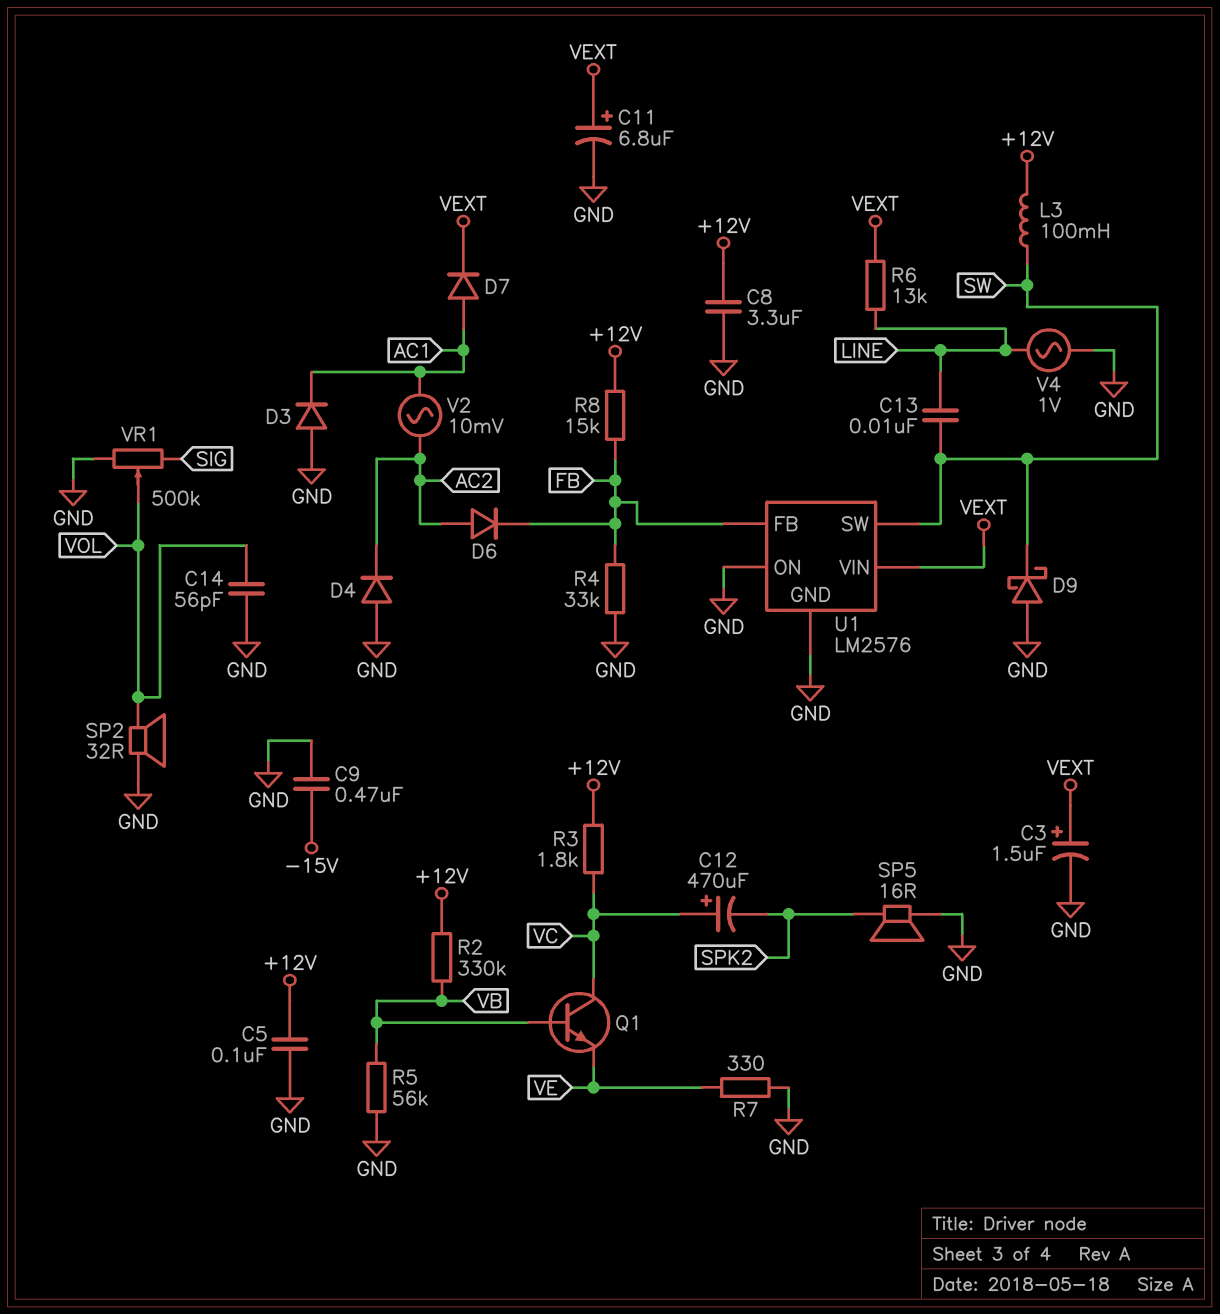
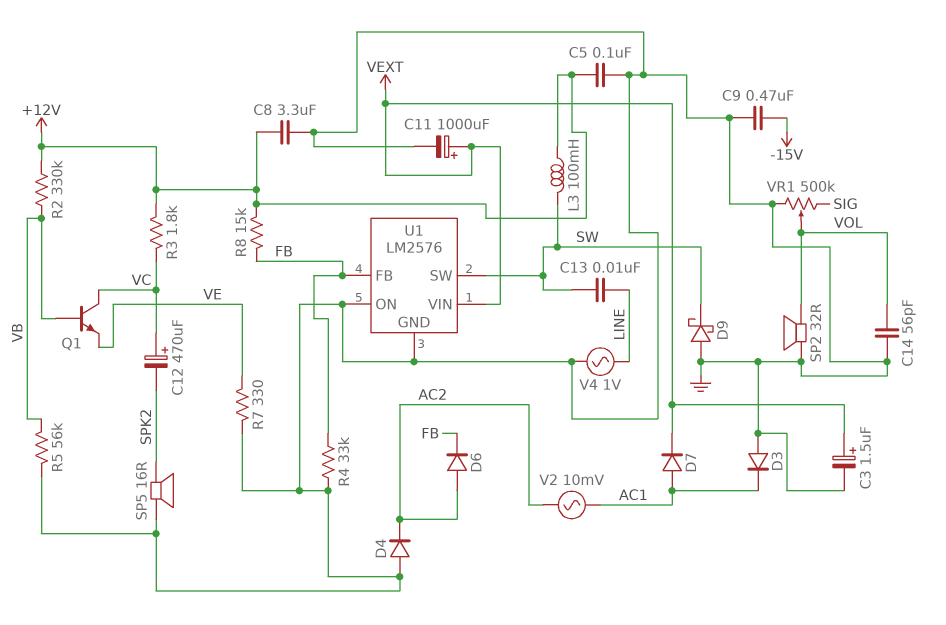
C11: 6.8uF (plus VEXT, minus GND) -> 1000uF (plus VEXT, minus GND)
R6: 13k (LINE, VEXT) -> none

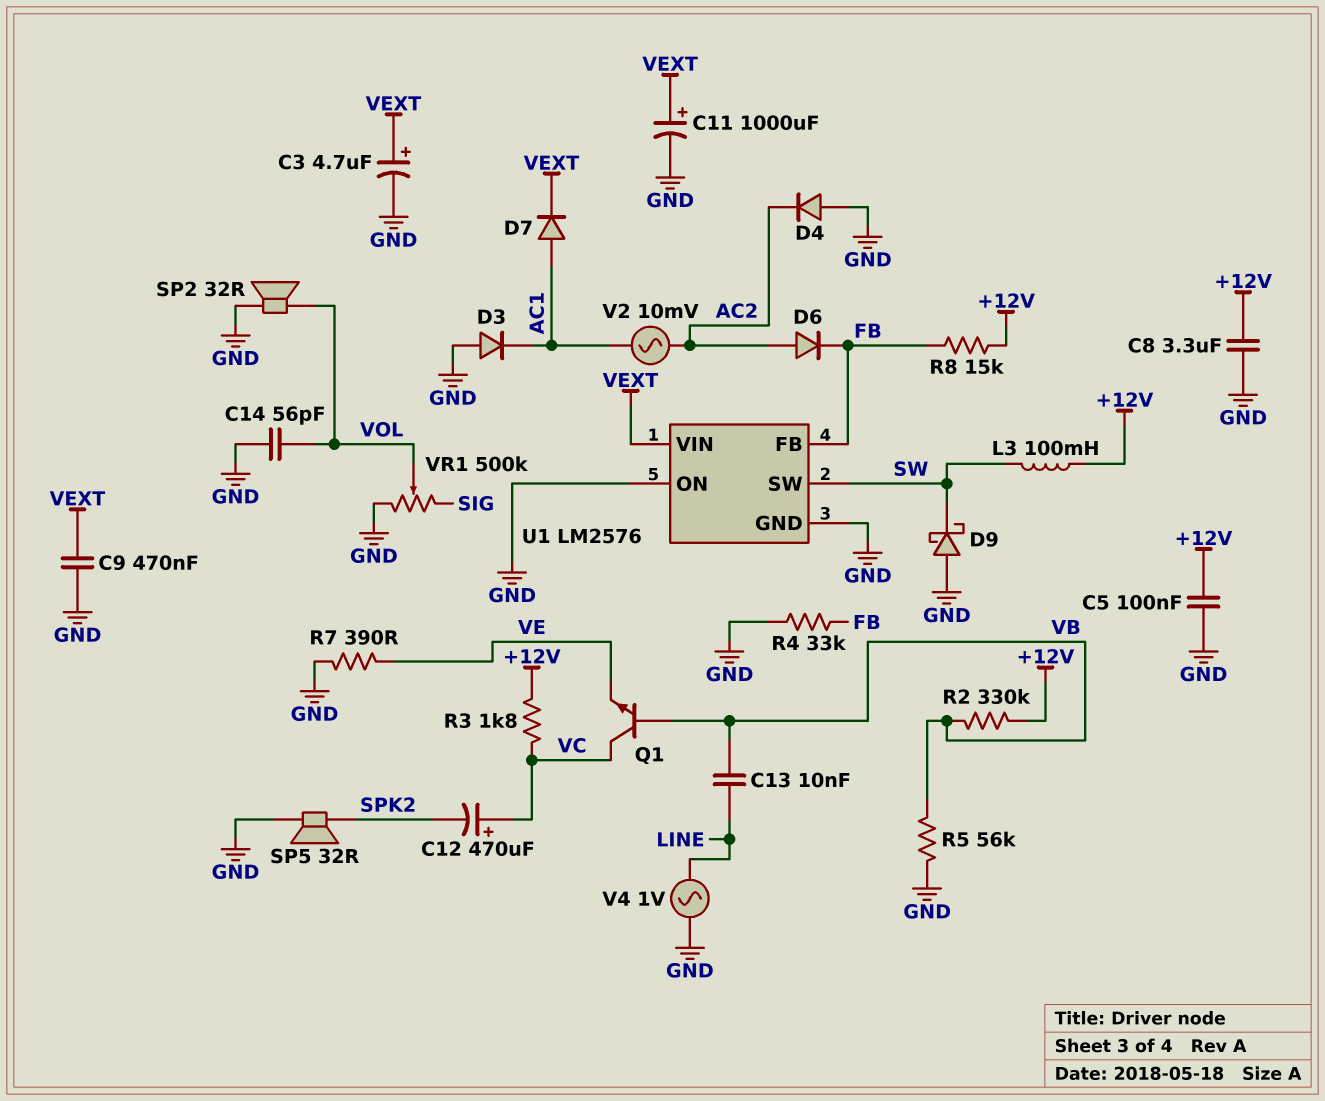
C3: 1.5uF (plus VEXT, minus GND) -> 4.7uF (plus VEXT, minus GND)
C9: 470nF (-15V, GND) -> 470nF (GND, VEXT)
C13: 10nF (LINE, SW) -> 10nF (LINE, VB)
R7: 330 (GND, VE) -> 390 (GND, VE)
SP5: speaker 16R (GND, SPK2) -> speaker 32R (GND, SPK2)

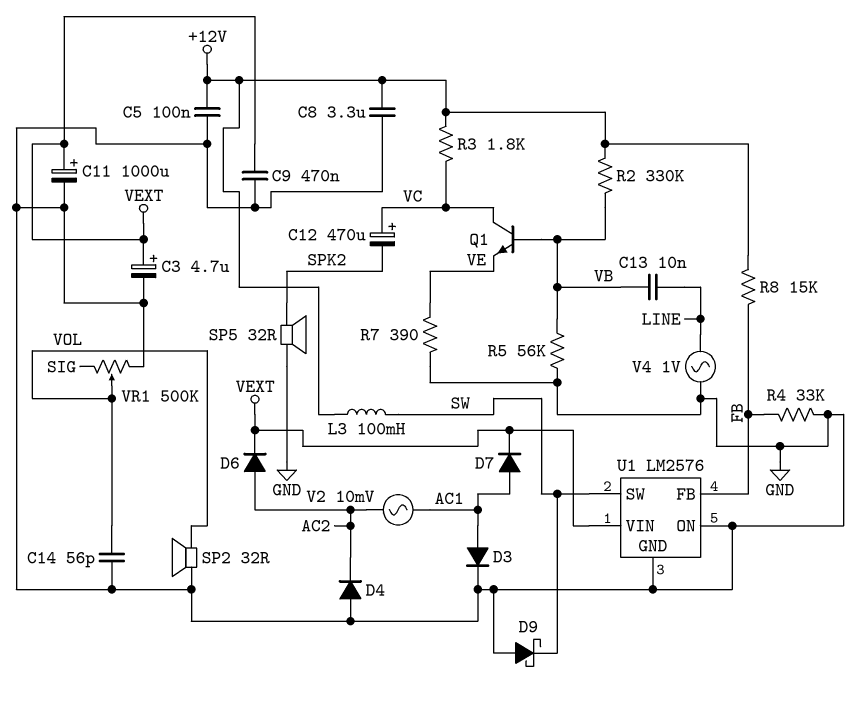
D3: diode (A GND, K AC1) -> diode (A AC1, K GND)
D6: diode (A AC2, K FB) -> diode (A AC2, K VEXT)

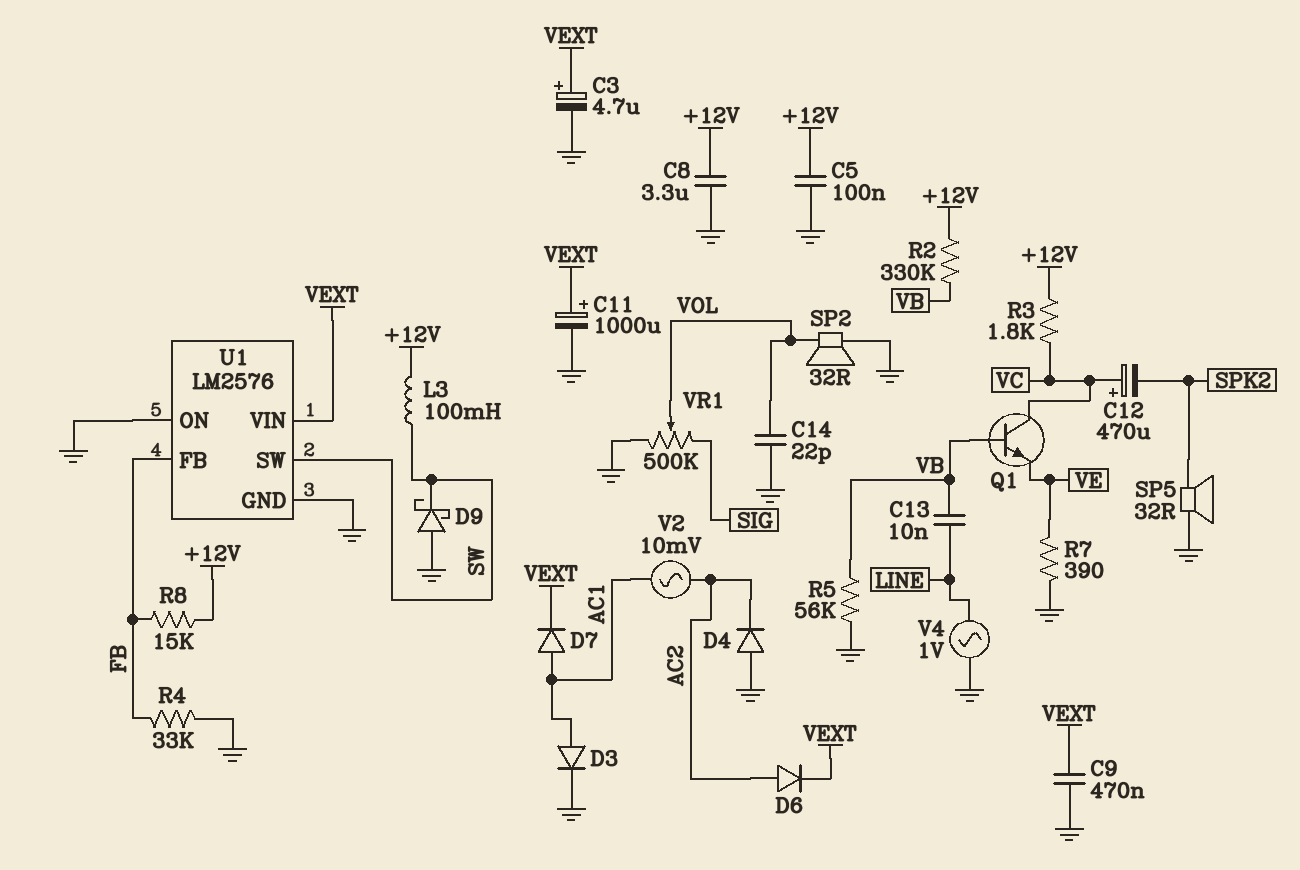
C14: 56pF (GND, VOL) -> 22pF (GND, VOL)

